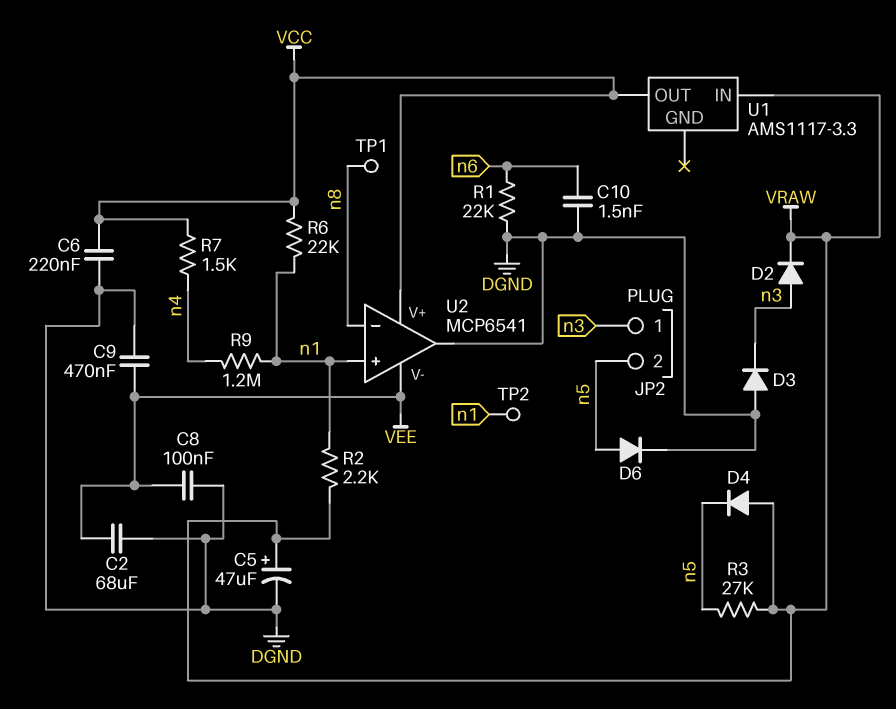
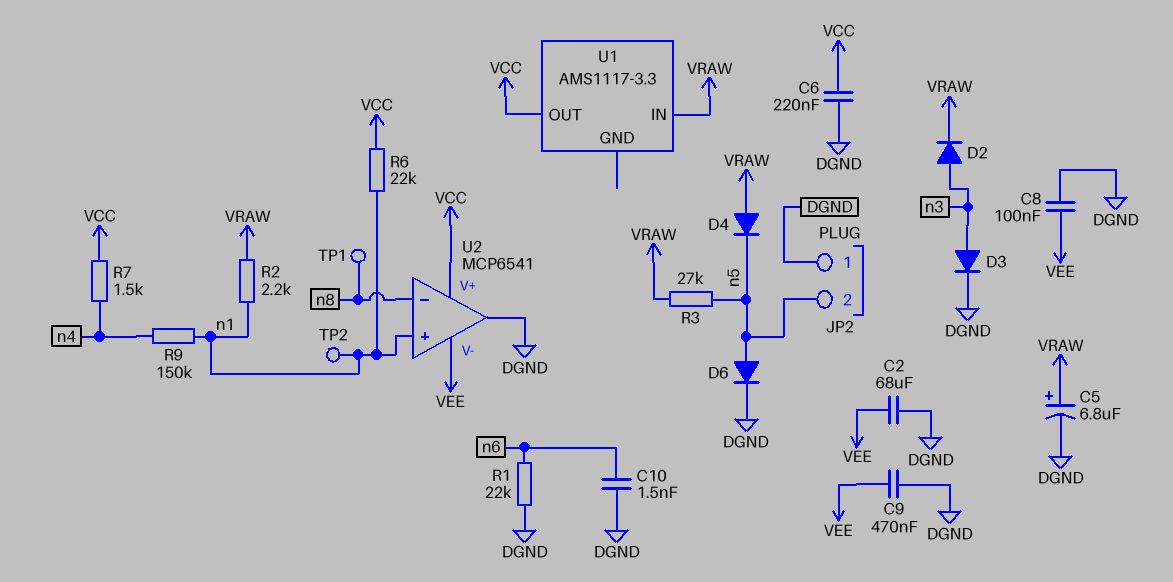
C5: 47uF (plus VRAW, minus DGND) -> 6.8uF (plus VRAW, minus DGND)
D3: diode (A DGND, K n3) -> diode (A n3, K DGND)
JP2 pin 1: n3 -> DGND
R9: 1.2M (n1, n4) -> 150k (n1, n4)

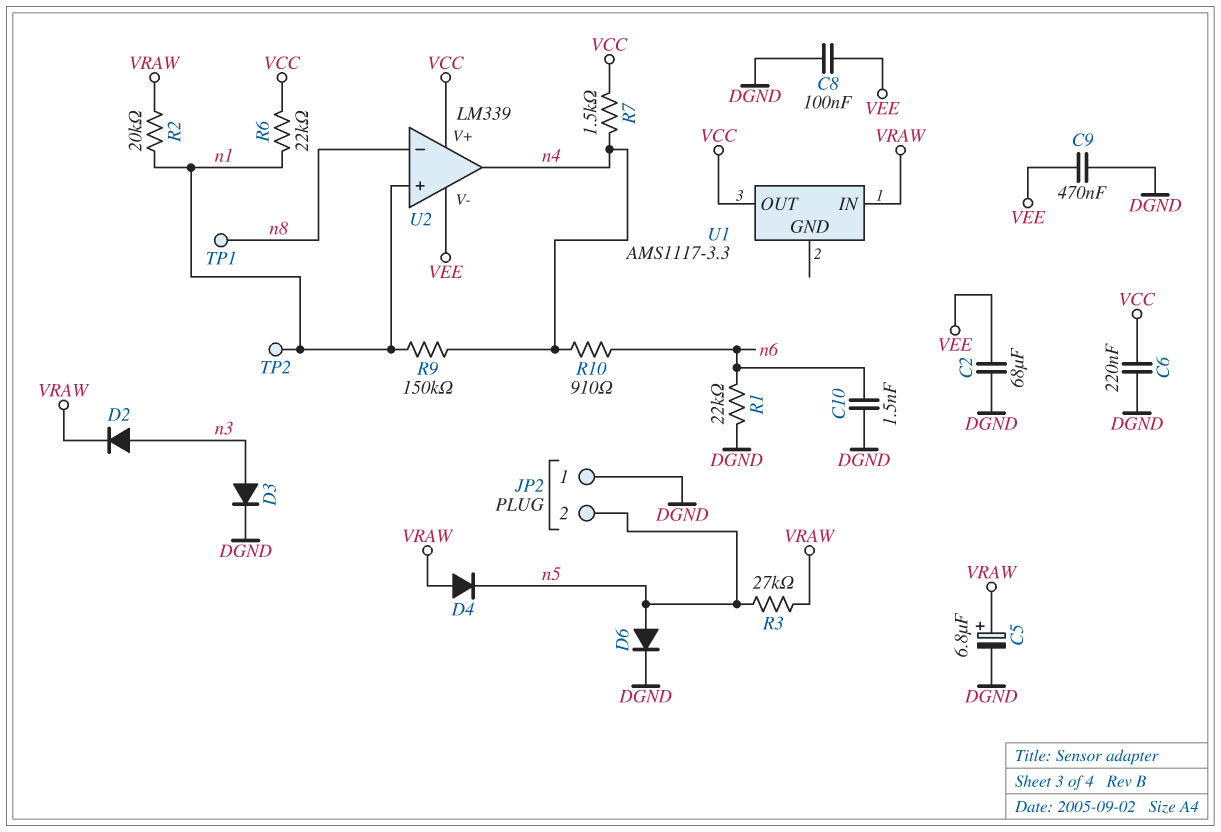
R2: 2.2k (VRAW, n1) -> 20k (VRAW, n1)
R10: none -> 910 (n4, n6)
U2: MCP6541 -> LM339
U2 pin out: DGND -> n4

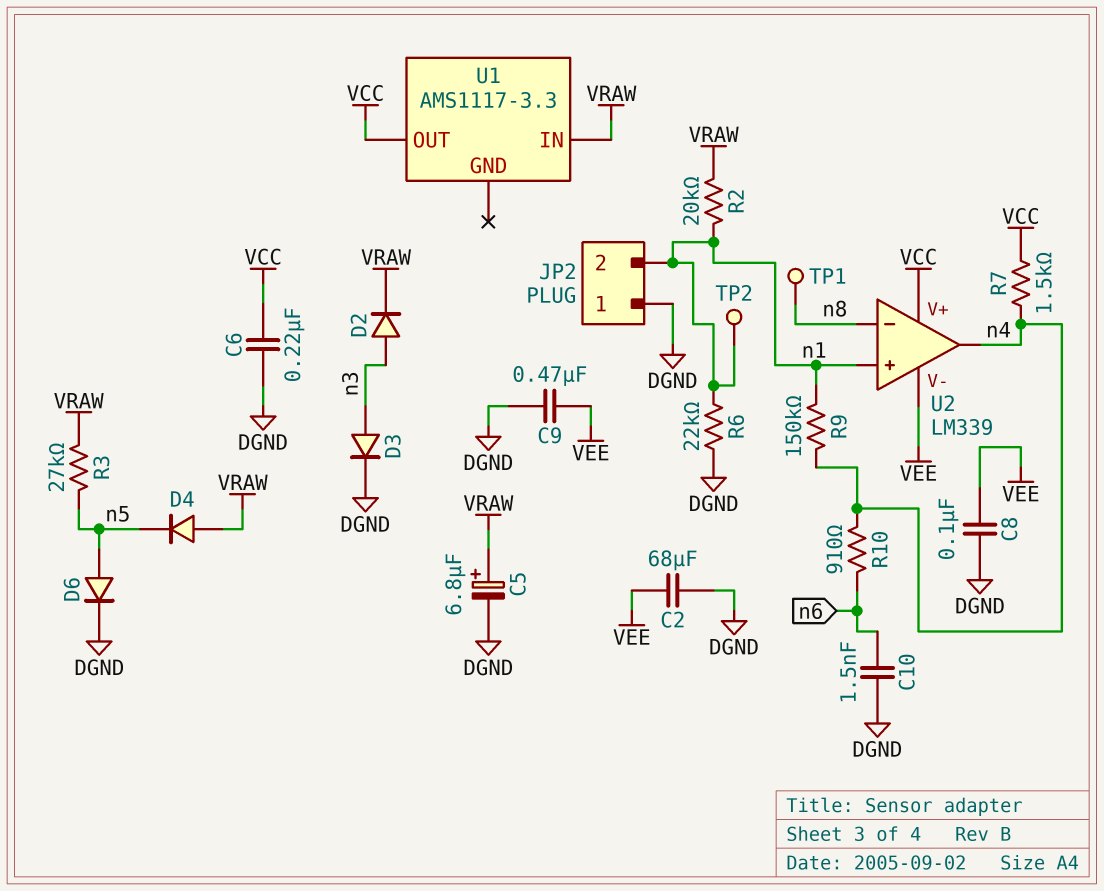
JP2 pin 2: n5 -> n1
R1: 22k (DGND, n6) -> none
R6: 22k (VCC, n1) -> 22k (DGND, n1)

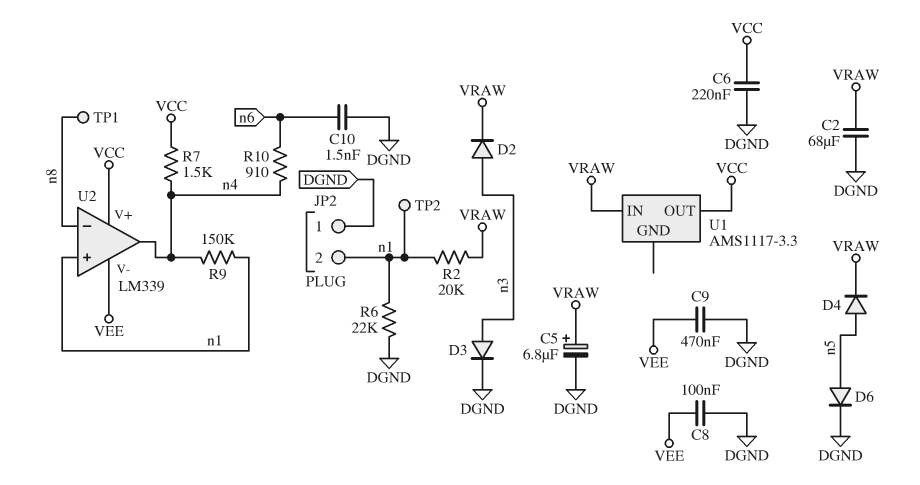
C2: 68uF (DGND, VEE) -> 68uF (DGND, VRAW)
D4: diode (A VRAW, K n5) -> diode (A n5, K VRAW)
R3: 27k (VRAW, n5) -> none

